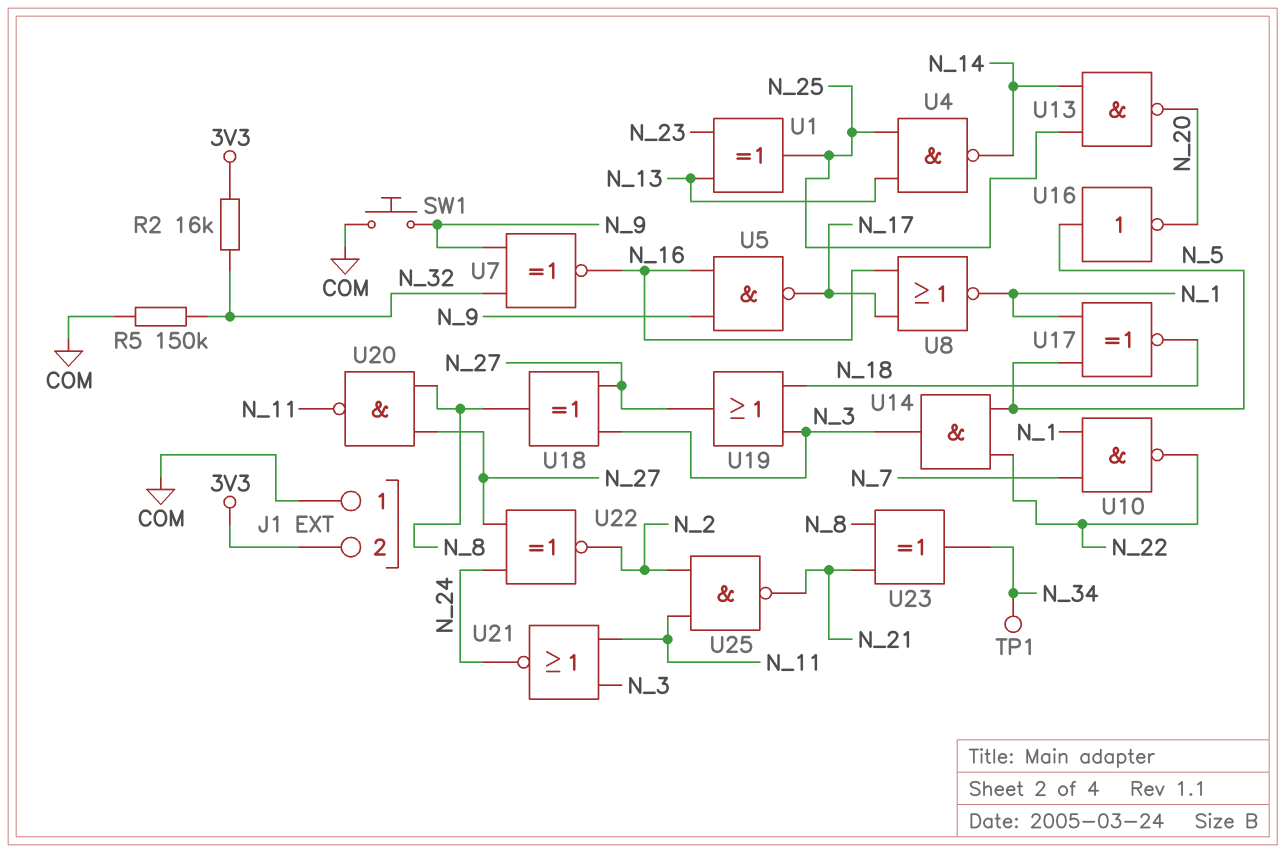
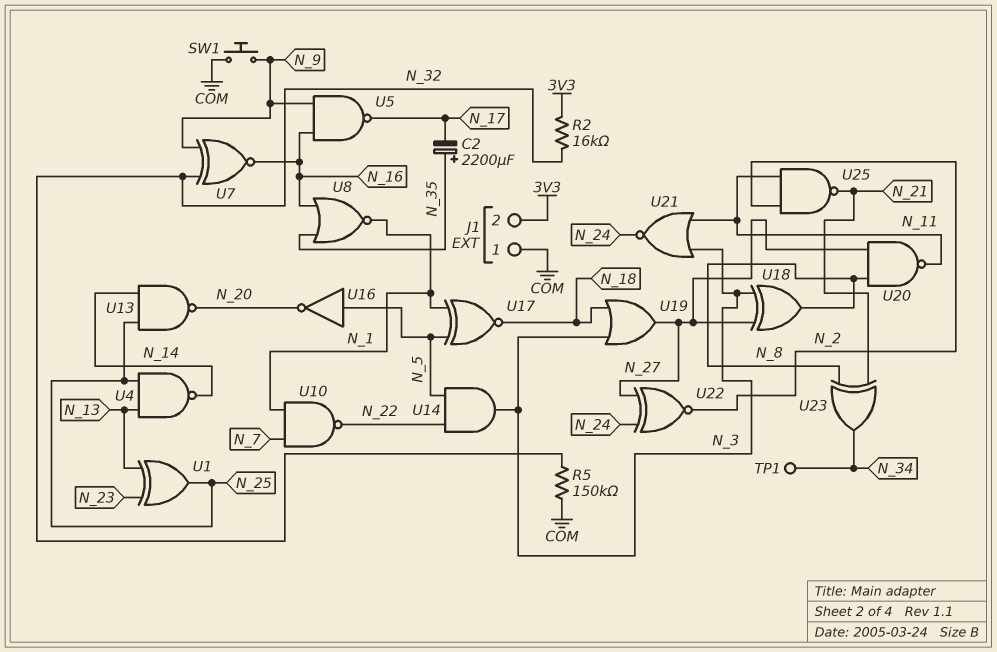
C2: none -> 2200uF (plus N_35, minus N_17)
U8: NOR (in N_16, in N_17, out N_1) -> NOR (in N_16, in N_35, out N_1)

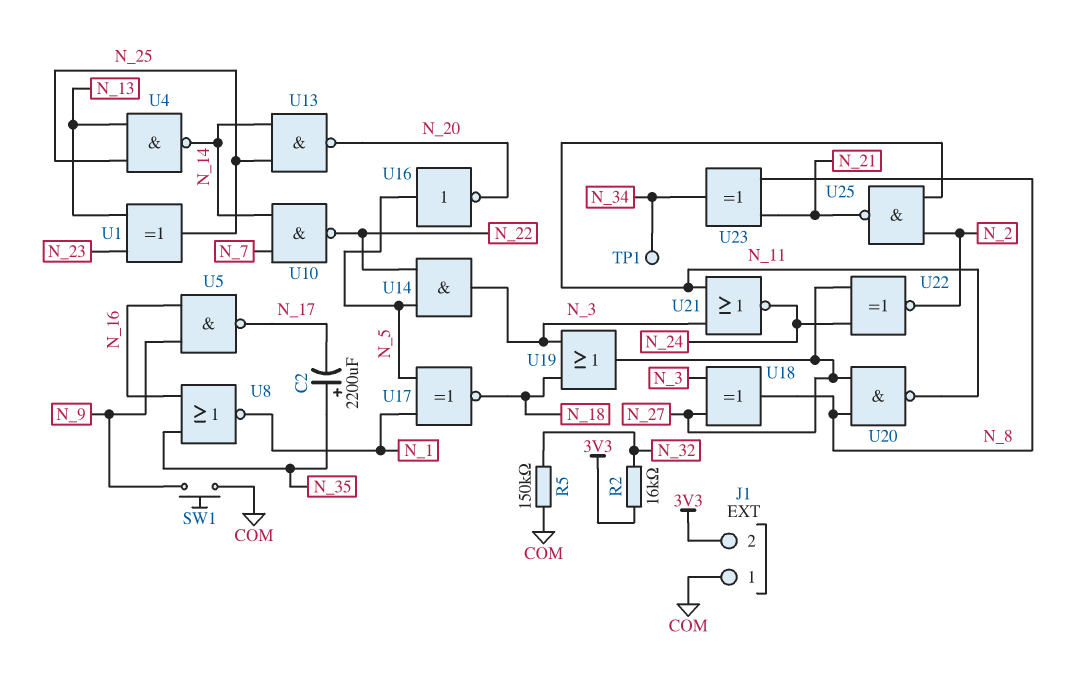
U7: XNOR (in N_9, in N_32, out N_16) -> none
U10: NAND (in N_1, in N_7, out N_22) -> NAND (in N_7, in N_14, out N_22)

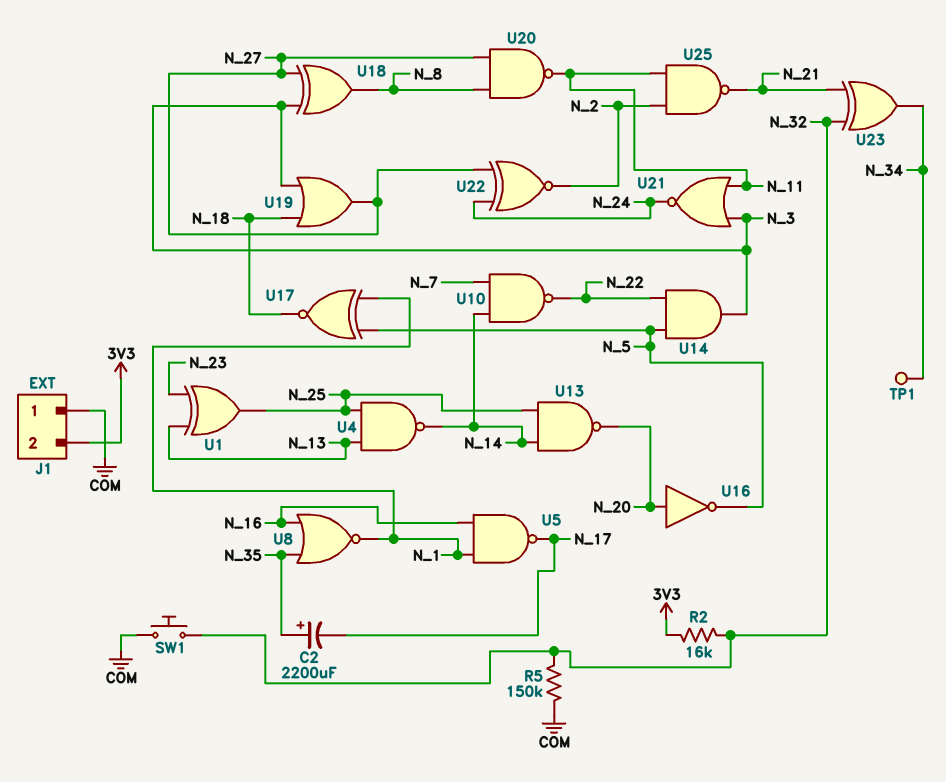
SW1: button (COM, N_9) -> button (COM, N_32)
U5: NAND (in N_9, in N_16, out N_17) -> NAND (in N_1, in N_16, out N_17)
U16: NOT (in N_5, out N_20) -> NOT (in N_20, out N_5)
U23: XOR (in N_8, in N_21, out N_34) -> XOR (in N_21, in N_32, out N_34)

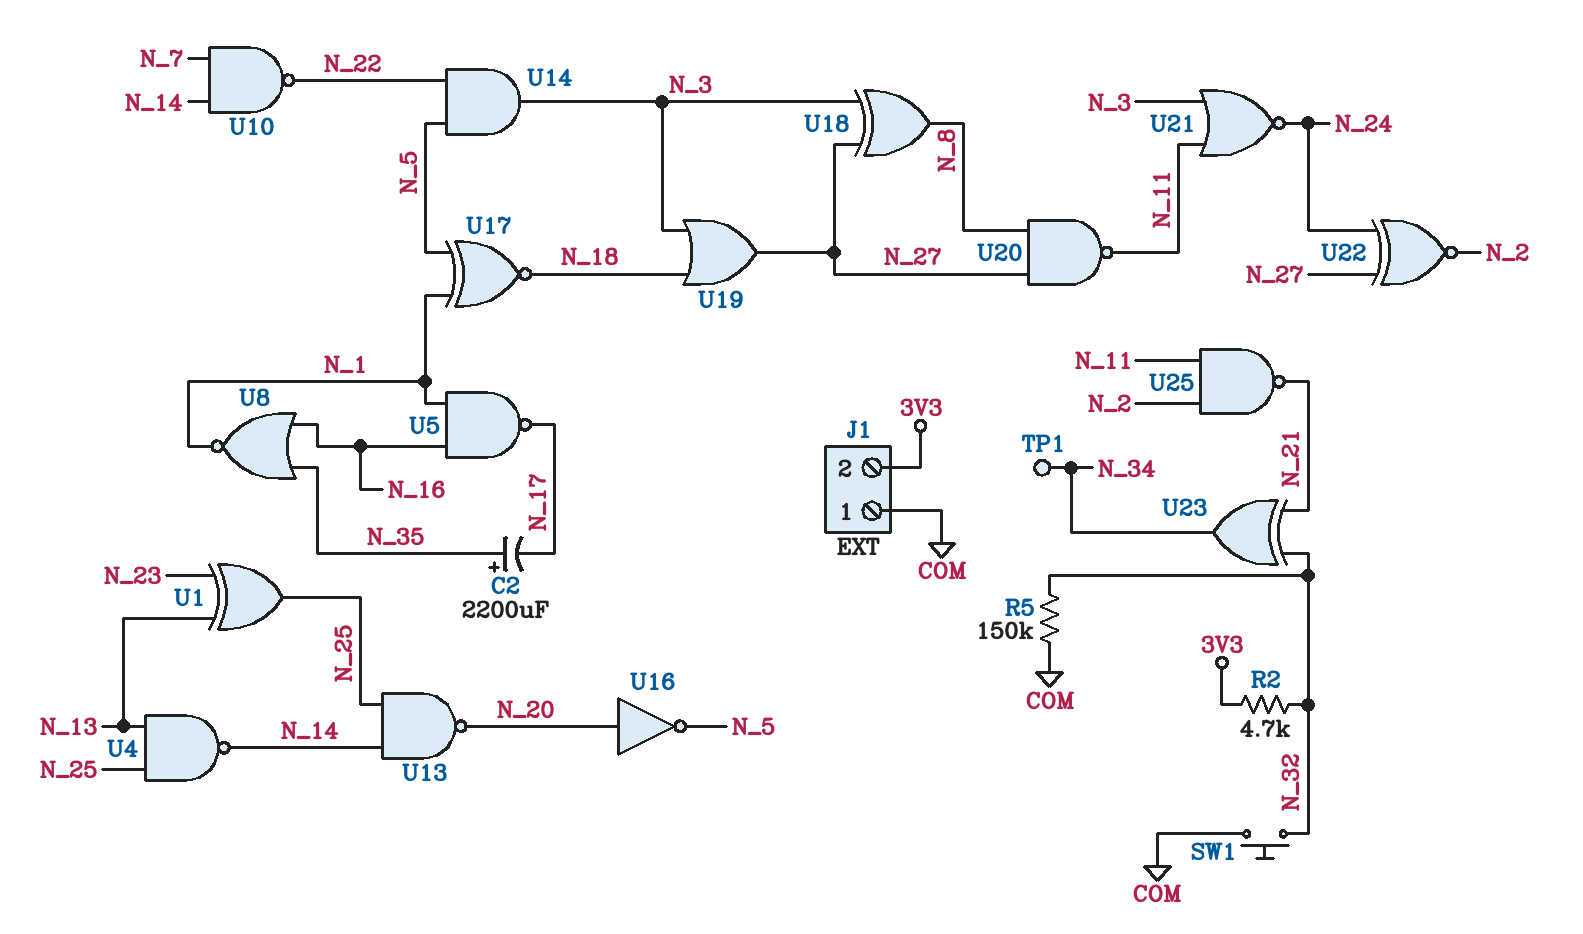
R2: 16k (3V3, N_32) -> 4.7k (3V3, N_32)

